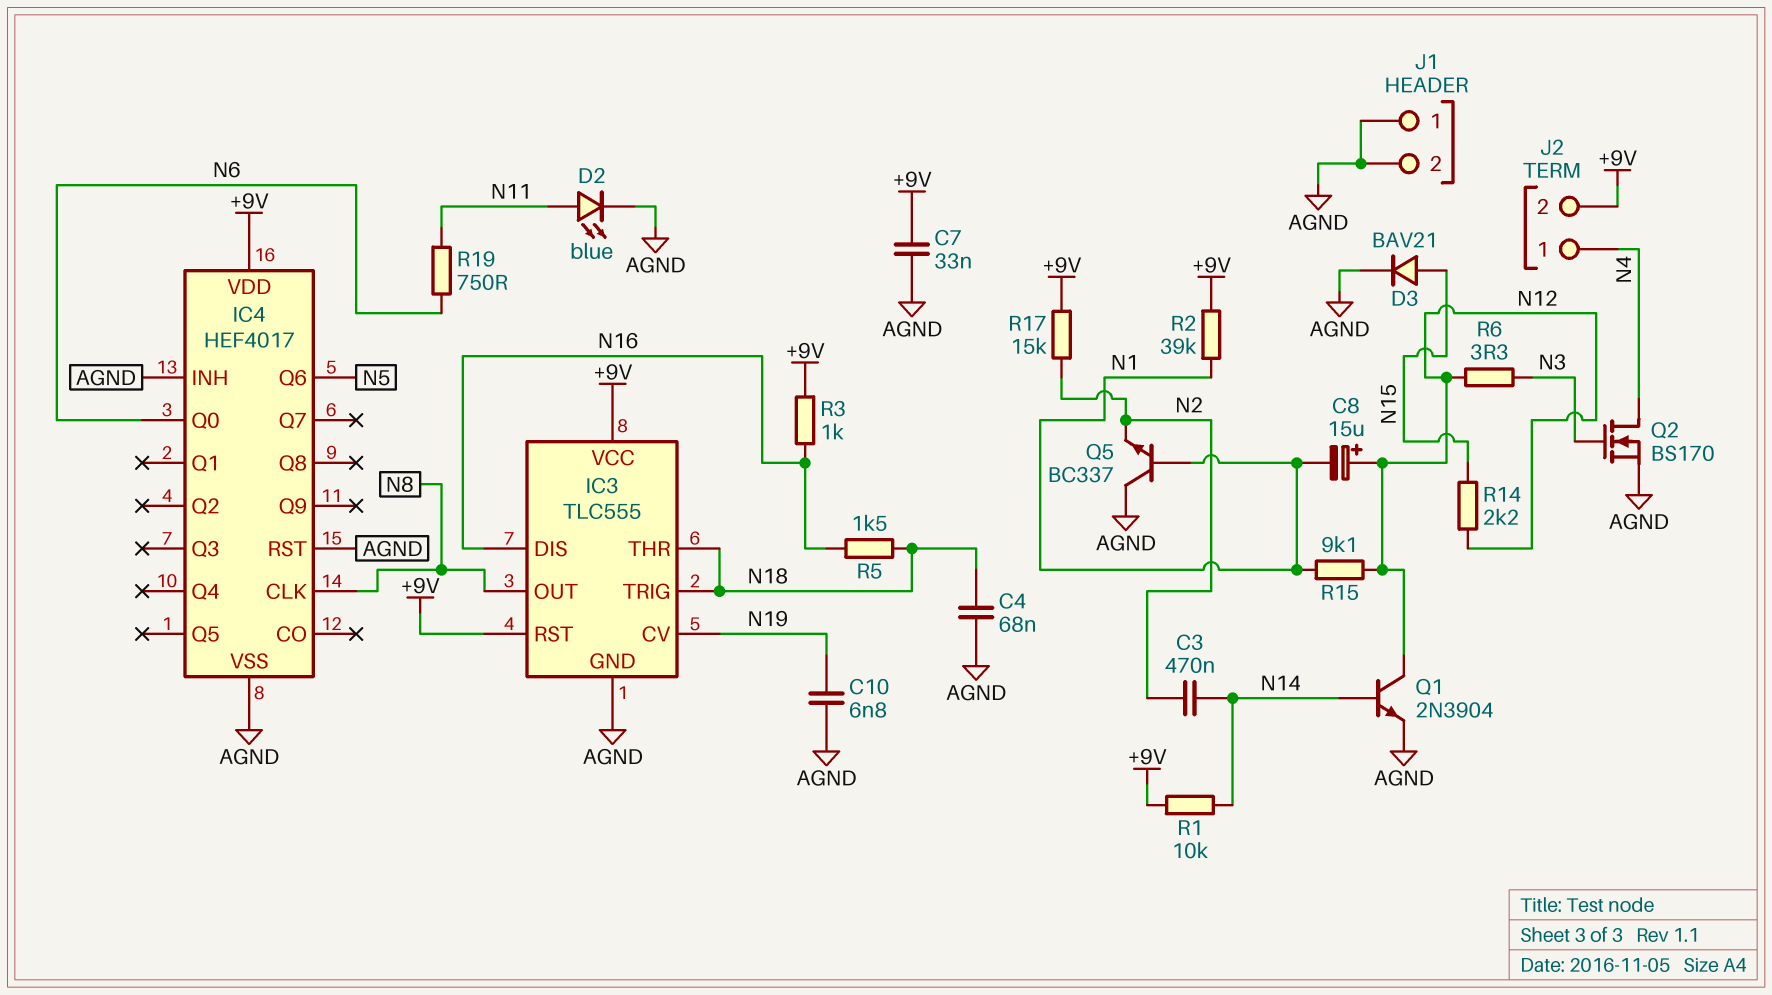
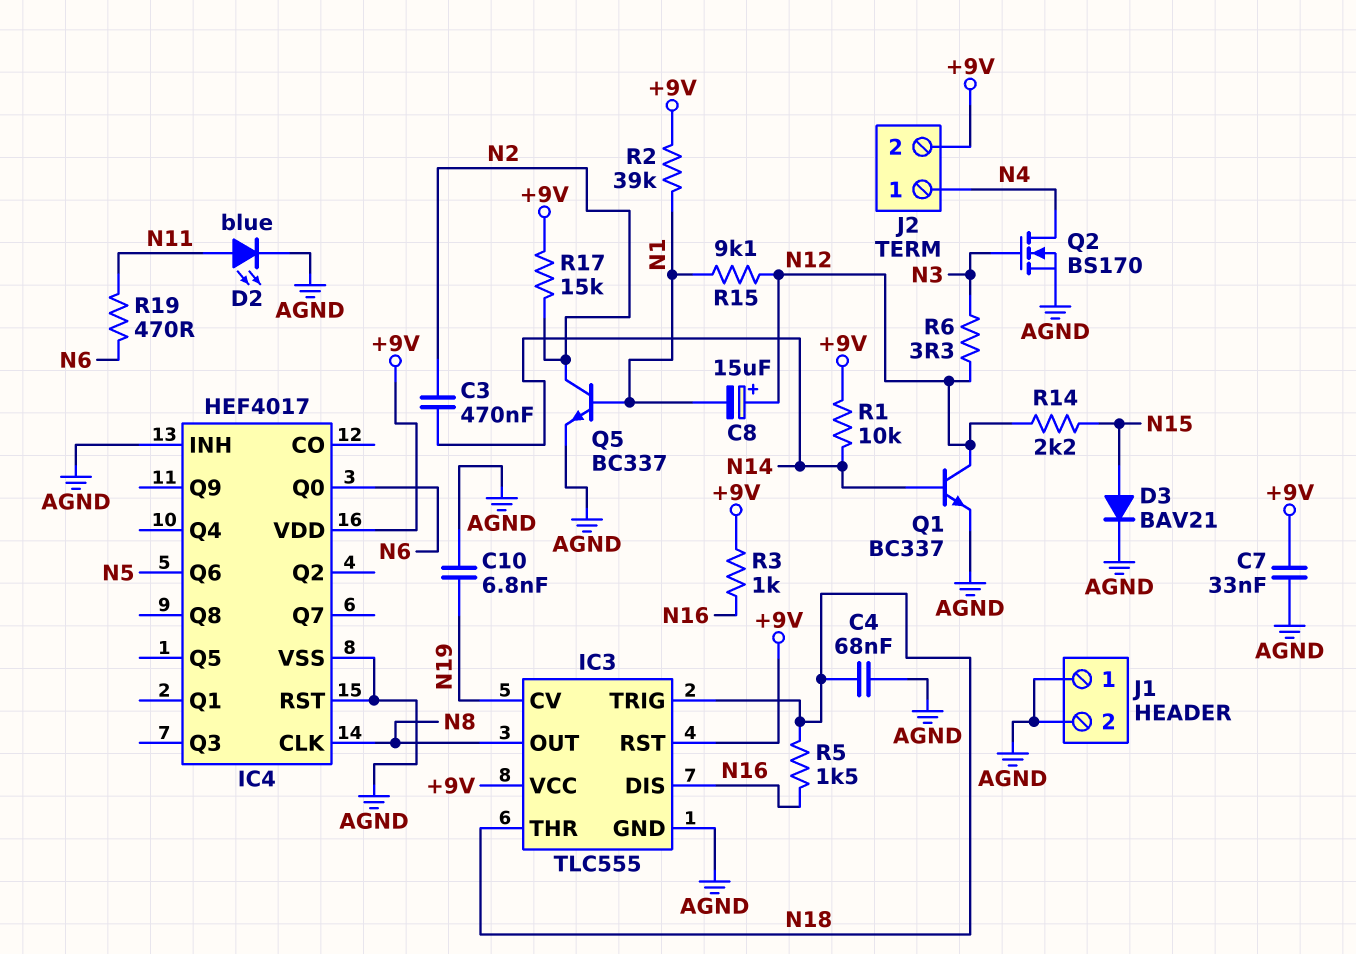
Q1: NPN 2N3904 (B N14, C N12, E AGND) -> NPN BC337 (B N14, C N12, E AGND)
Q5: NPN BC337 (B N1, C AGND, E N2) -> NPN BC337 (B N1, C N2, E AGND)
R19: 750 (N6, N11) -> 470 (N6, N11)

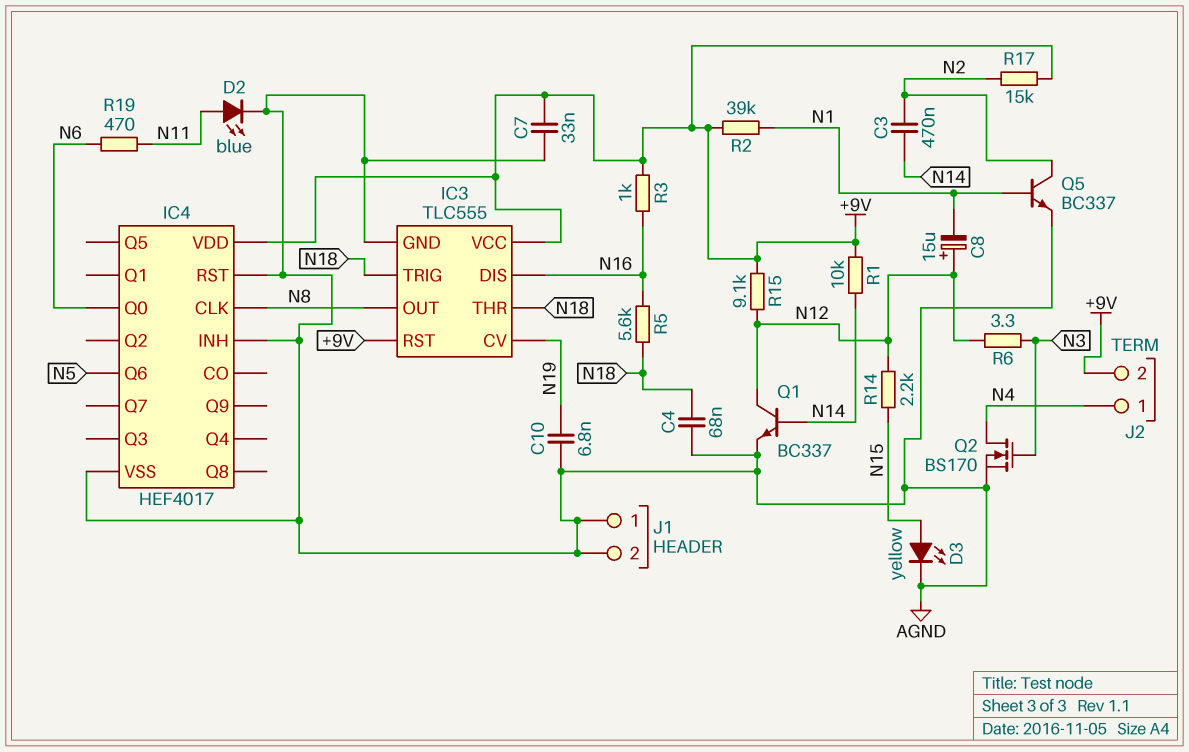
D3: diode BAV21 (A N15, K AGND) -> LED yellow (A N15, K AGND)
R5: 1.5k (N16, N18) -> 5.6k (N16, N18)
R15: 9.1k (N1, N12) -> 9.1k (+9V, N12)

